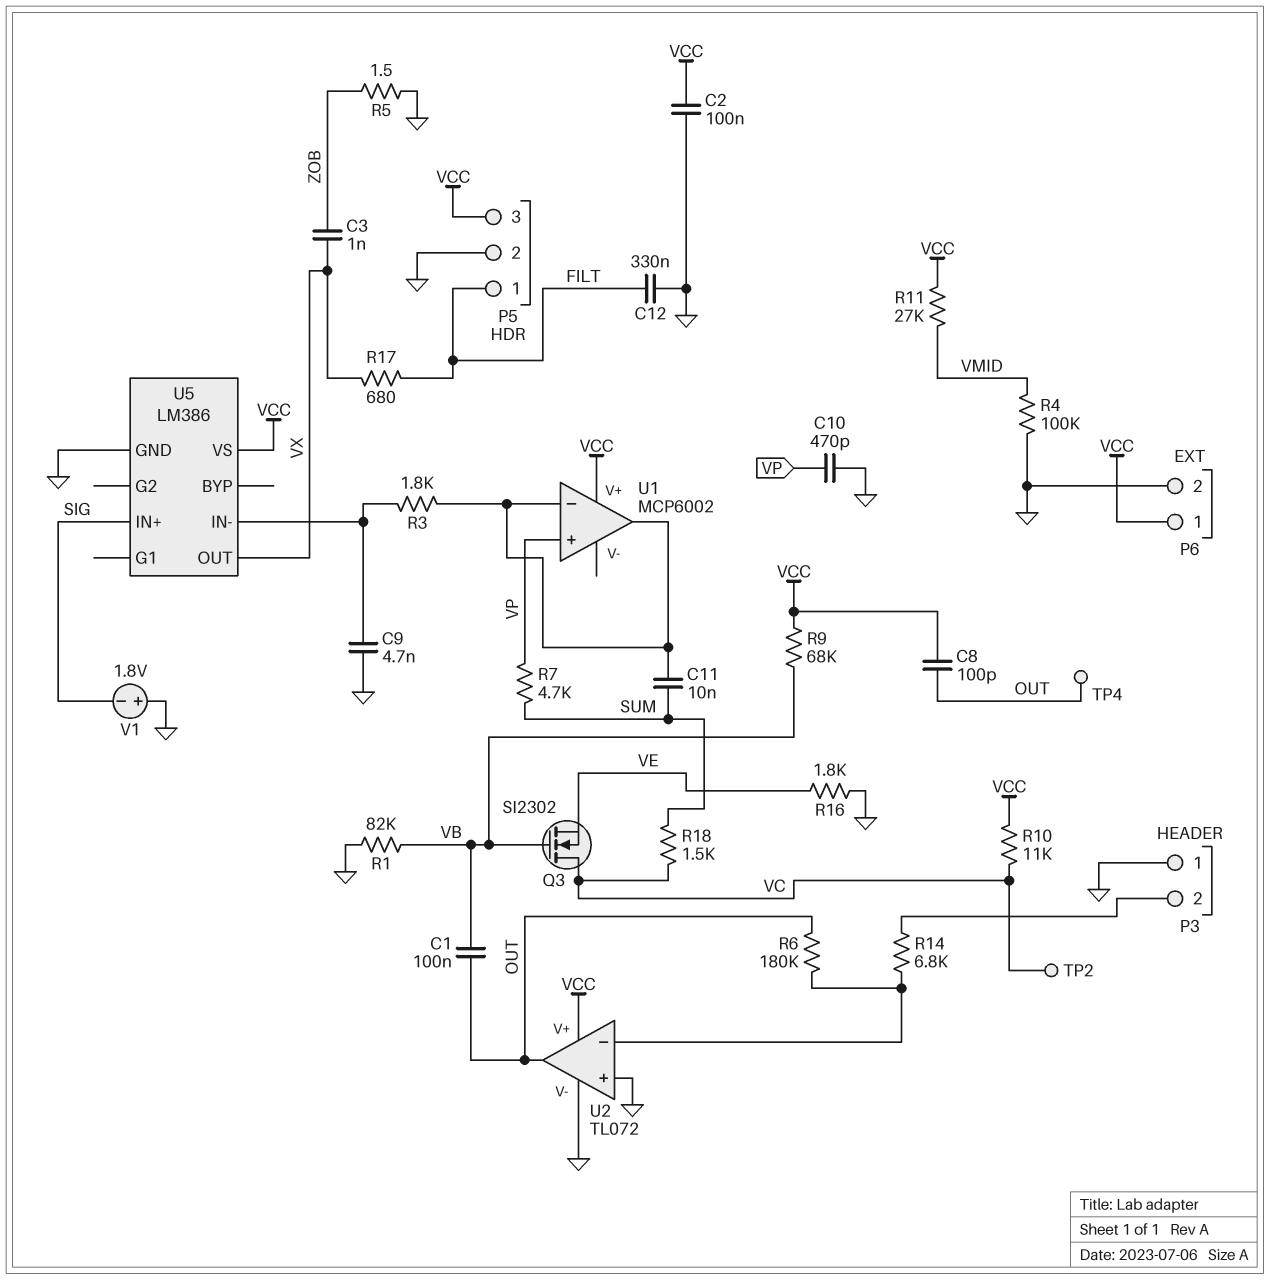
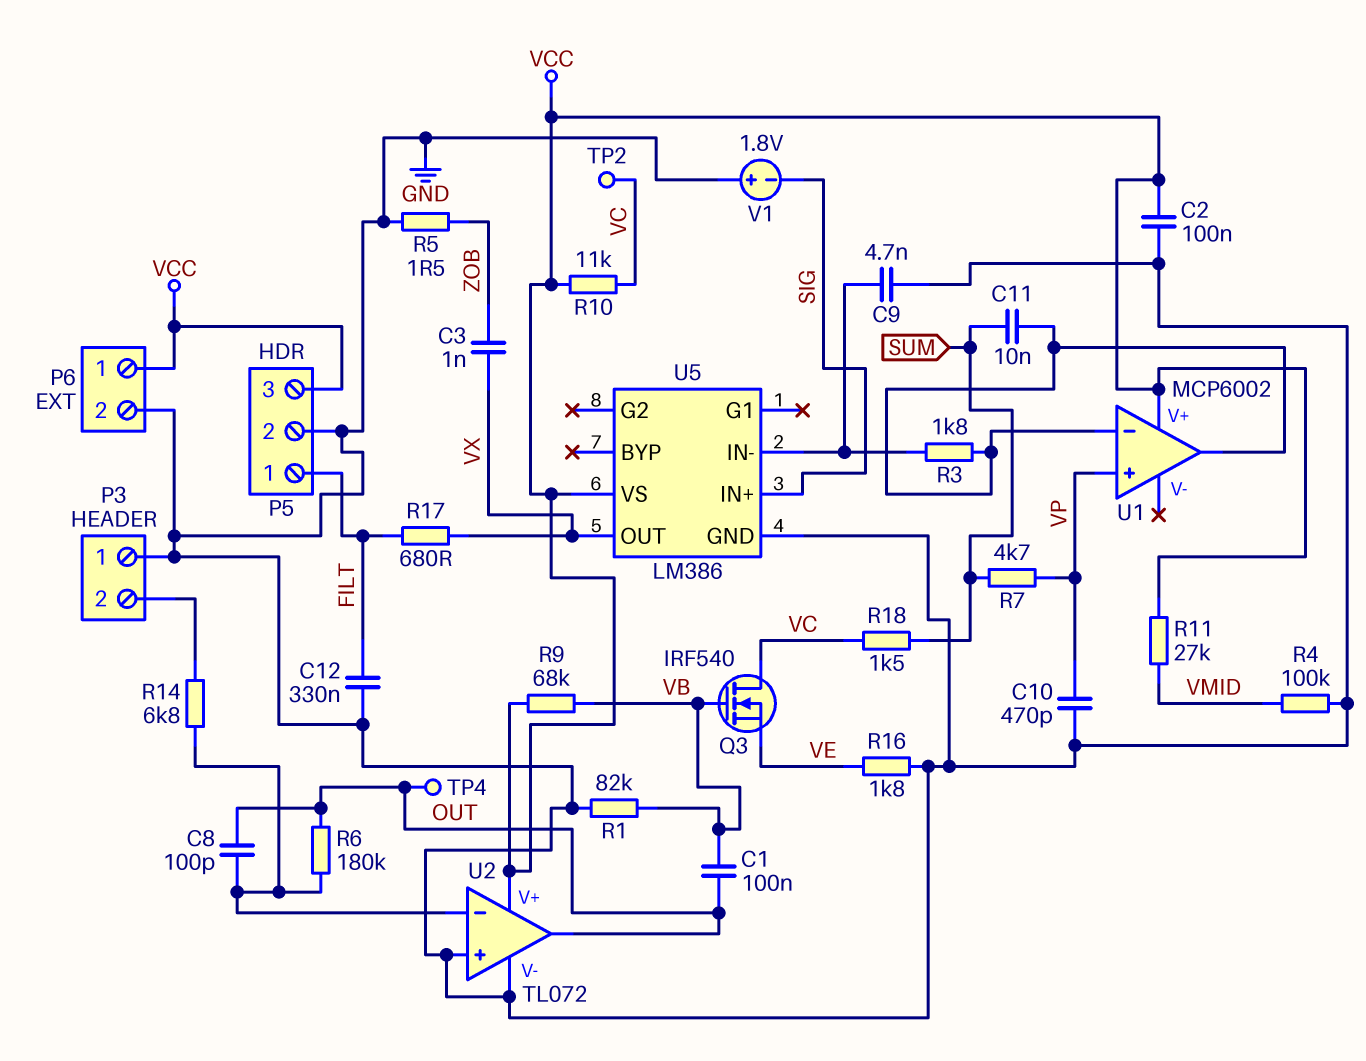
C8: 100pF (OUT, VCC) -> 100pF (OUT, U2/in-)
Q3: NMOS SI2302 (G VB, D VC, S VE) -> NMOS IRF540 (G VB, D VC, S VE)

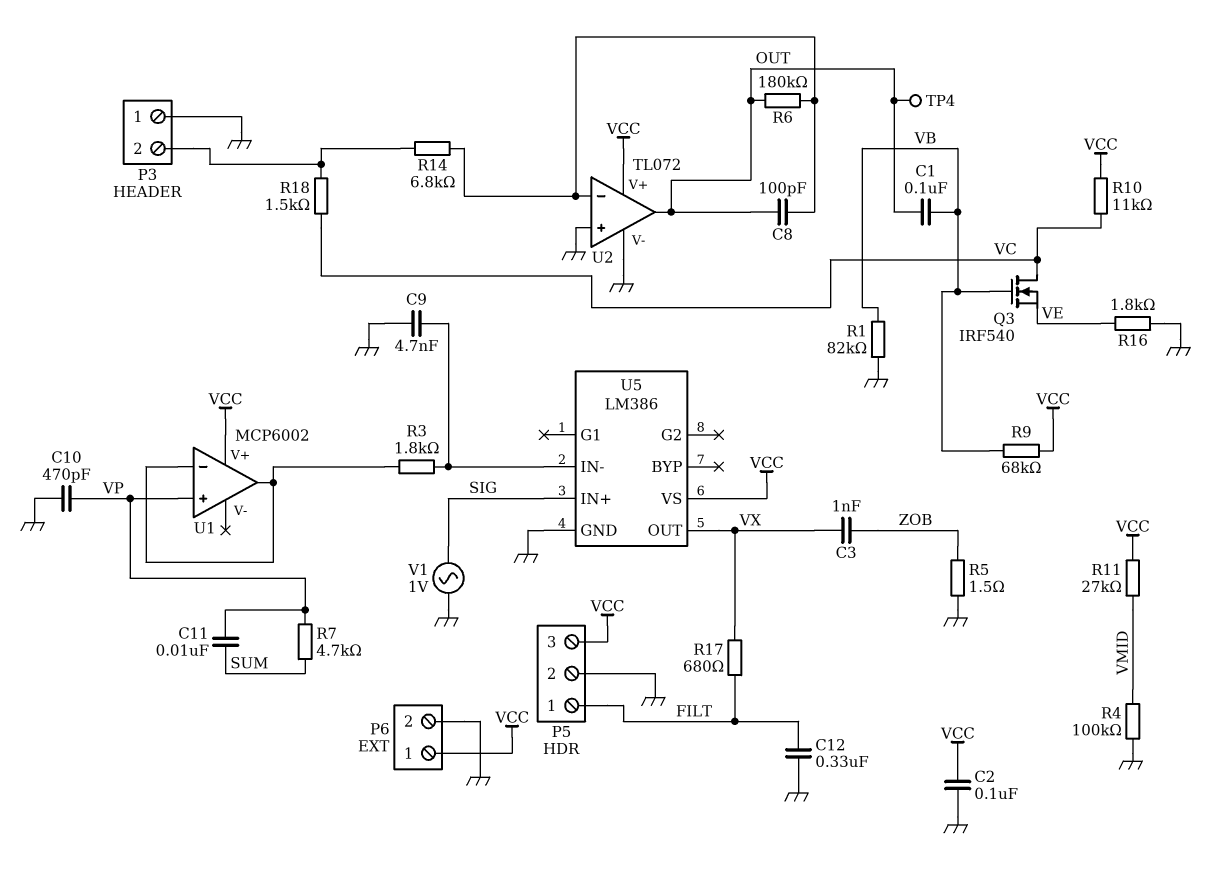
C11: 10nF (SUM, U1/in-) -> 10nF (SUM, VP)
R18: 1.5k (SUM, VC) -> 1.5k (P3/2, VC)
TP2: test point (VC) -> none
V1: 1.8V (plus GND, minus SIG) -> AC 1V (GND, SIG)

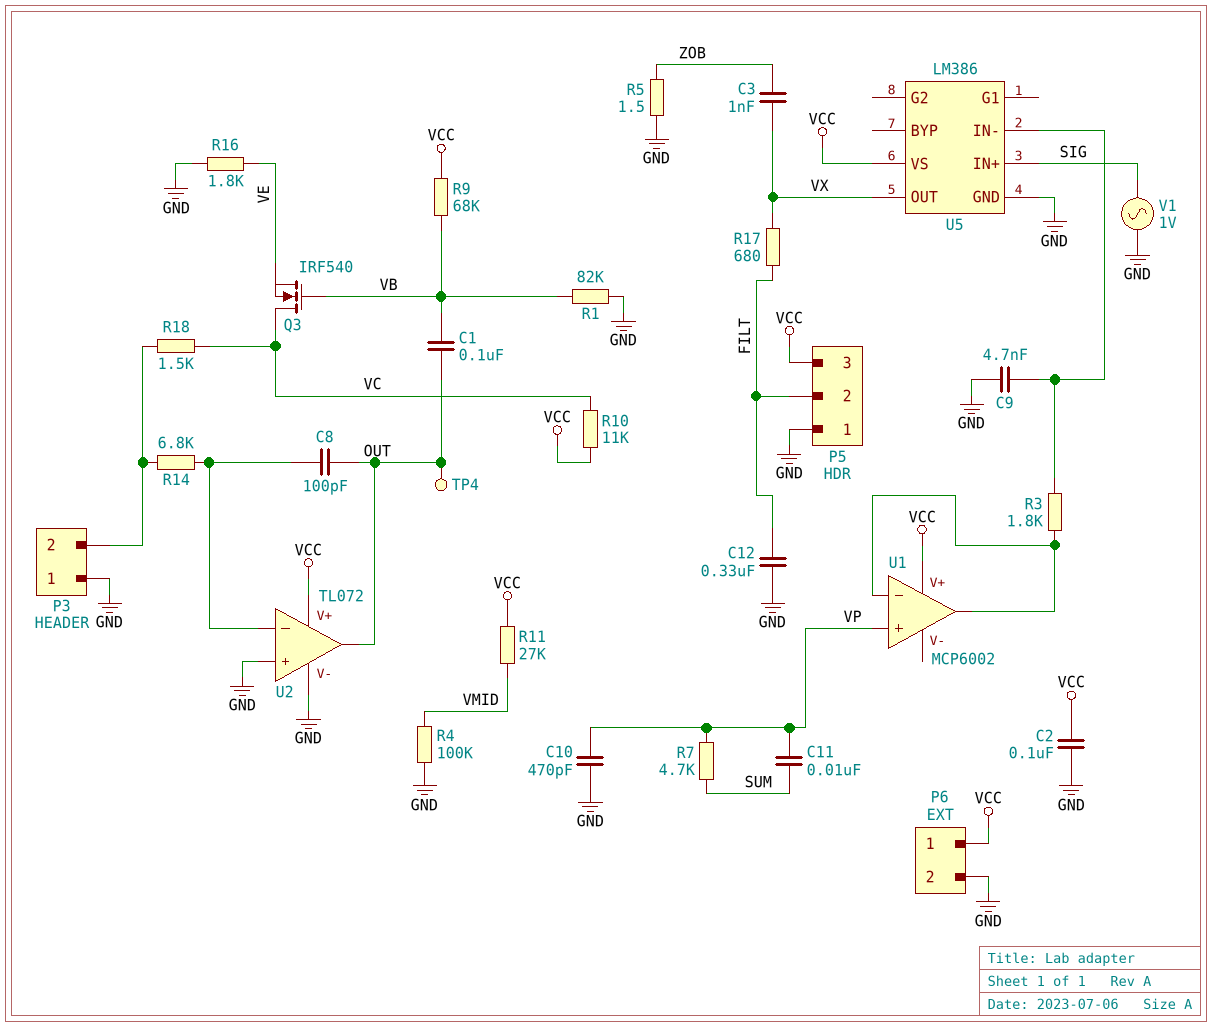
P5 pin 1: FILT -> GND
P5 pin 2: GND -> FILT
R6: 180k (OUT, U2/in-) -> none

